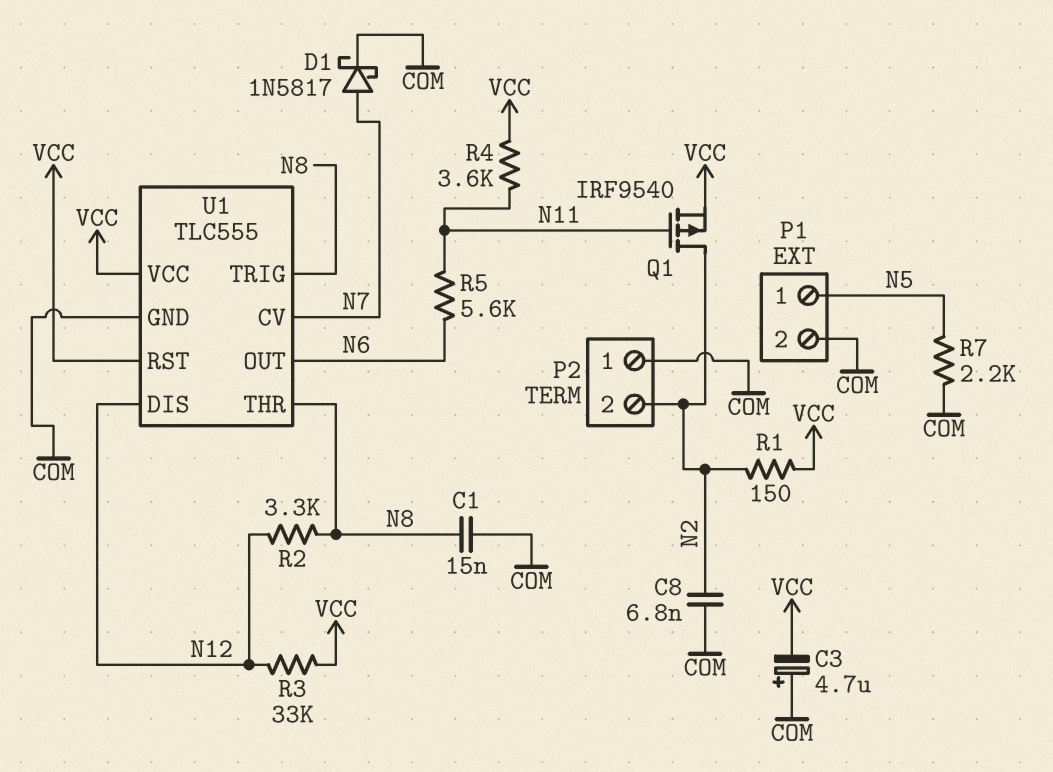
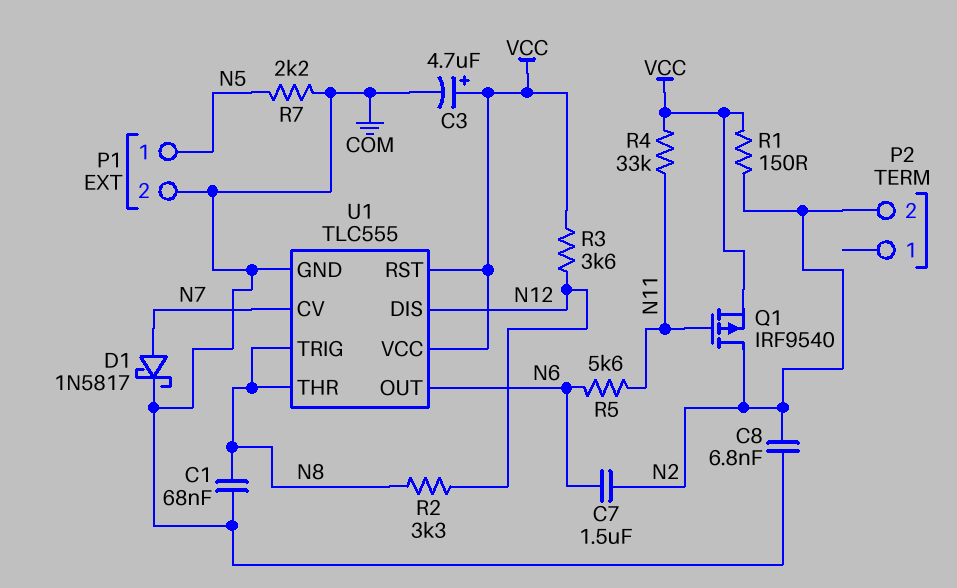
C1: 15nF (COM, N8) -> 68nF (COM, N8)
C3: 4.7uF (plus COM, minus VCC) -> 4.7uF (plus VCC, minus COM)
C7: none -> 1.5uF (N2, N6)
P2 pin 1: COM -> none
R3: 33k (N12, VCC) -> 3.6k (N12, VCC)
R4: 3.6k (N11, VCC) -> 33k (N11, VCC)

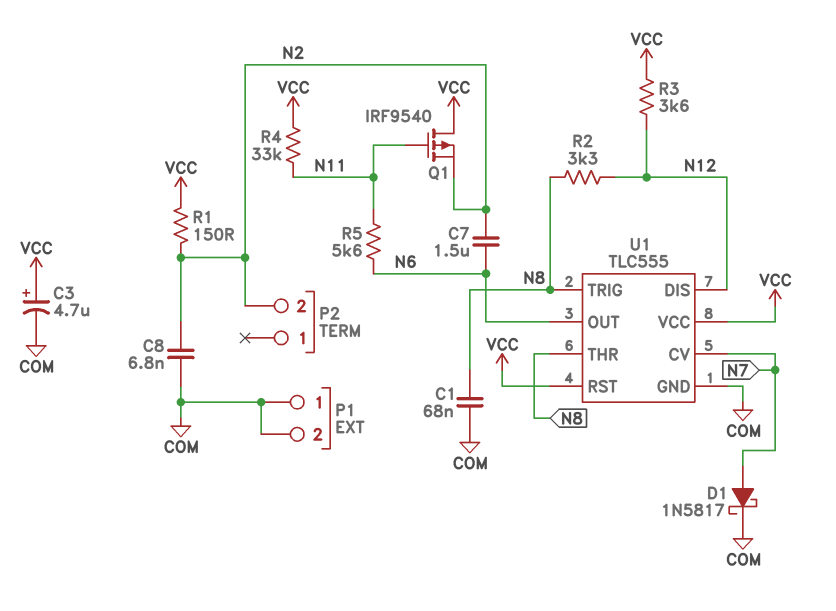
P1 pin 1: N5 -> COM
Q1: PMOS IRF9540 (G N11, D N2, S VCC) -> PMOS IRF9540 (G N11, D VCC, S N2)
R7: 2.2k (COM, N5) -> none

